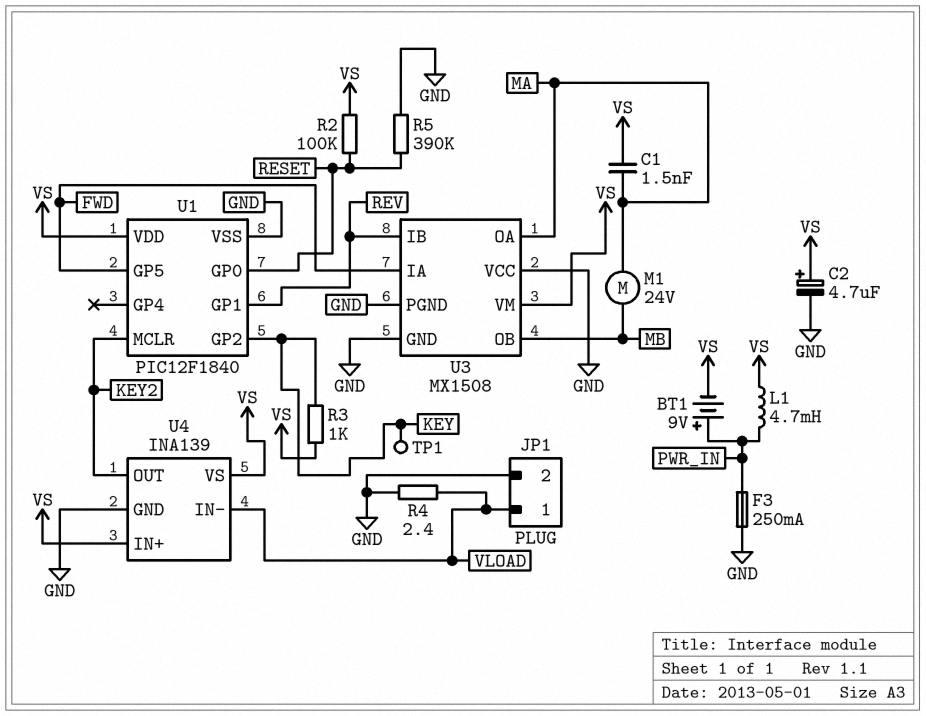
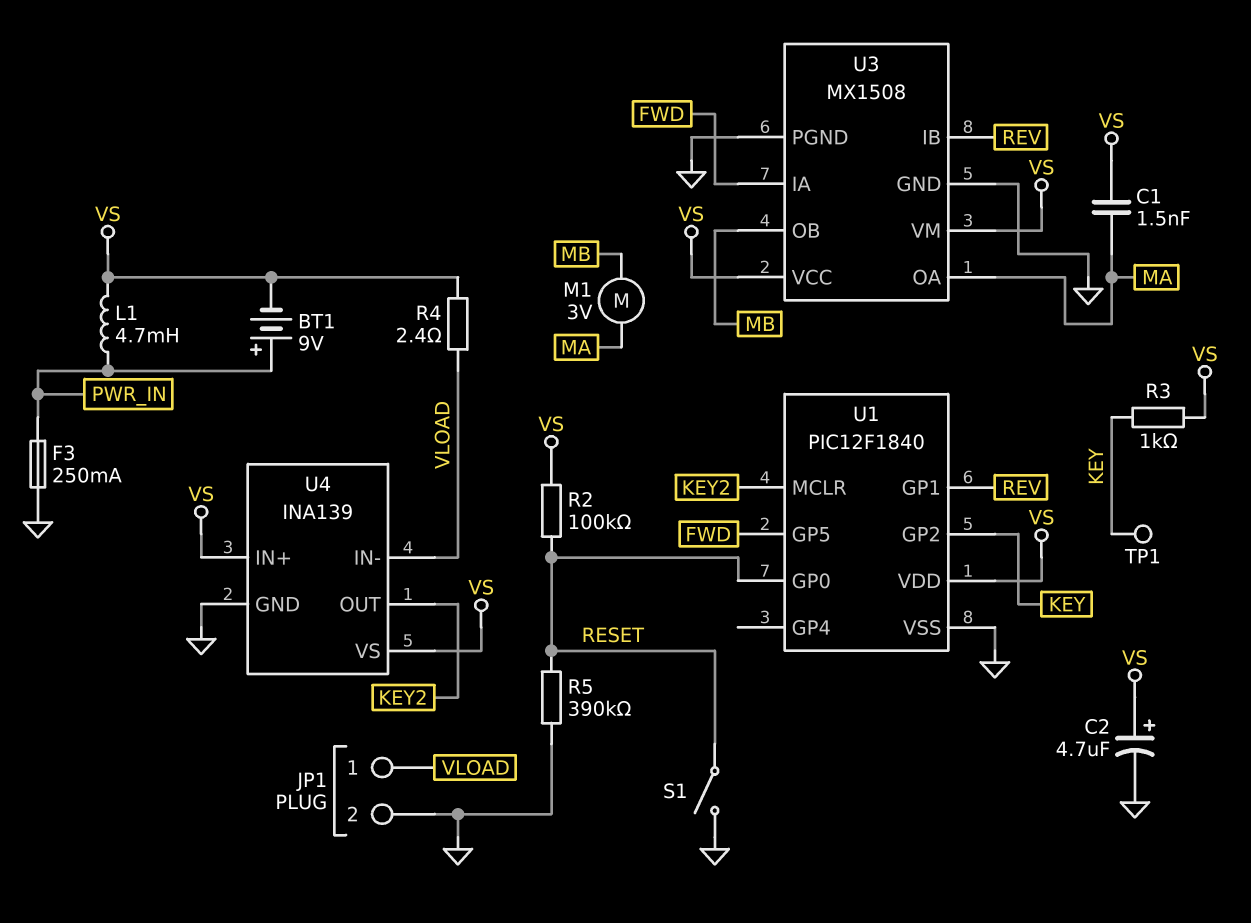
M1: motor 24V (MA, MB) -> motor 3V (MA, MB)
R4: 2.4 (GND, VLOAD) -> 2.4 (VLOAD, VS)
S1: none -> switch (GND, RESET)
U3 pin VCC: GND -> VS

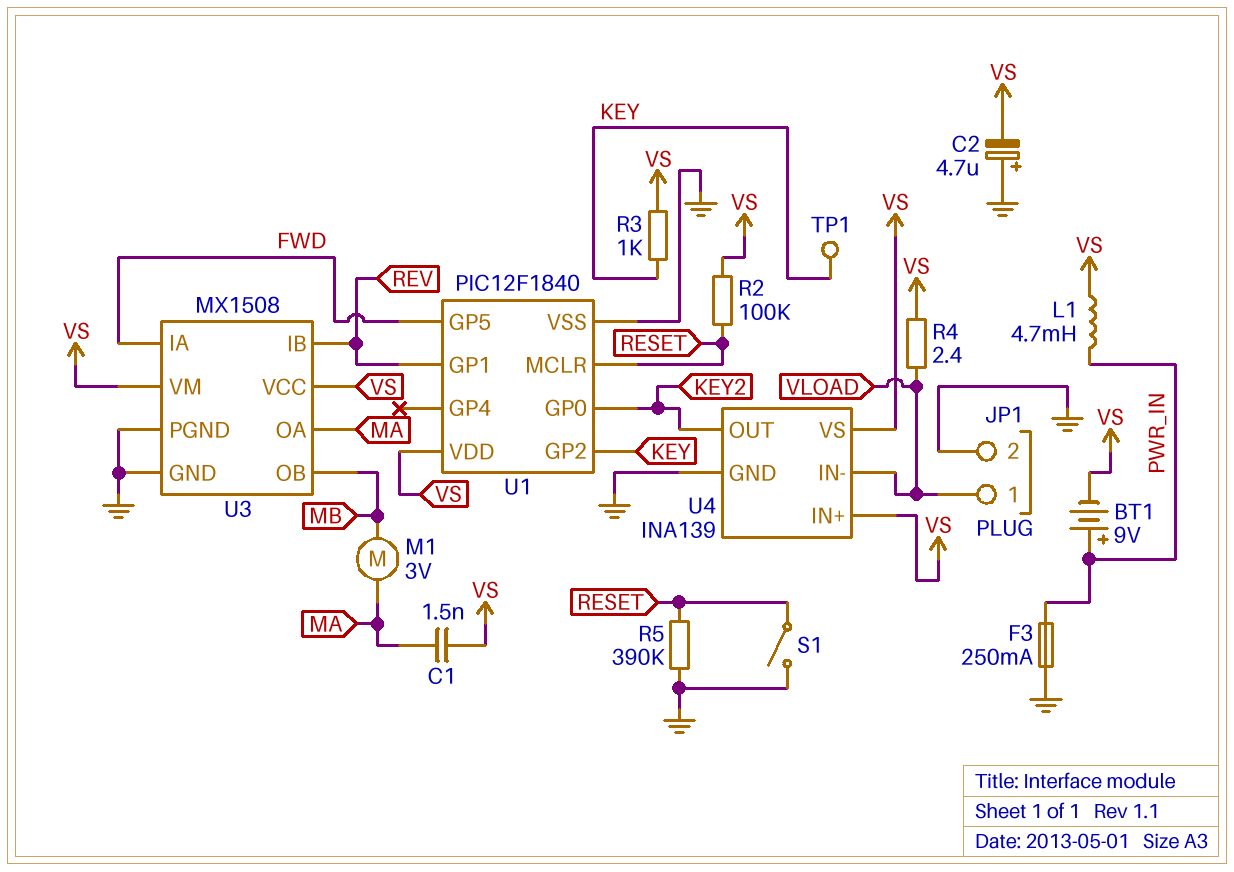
C2: 4.7uF (plus VS, minus GND) -> 4.7uF (plus GND, minus VS)
U1 pin GP0: RESET -> KEY2
U1 pin MCLR: KEY2 -> RESET

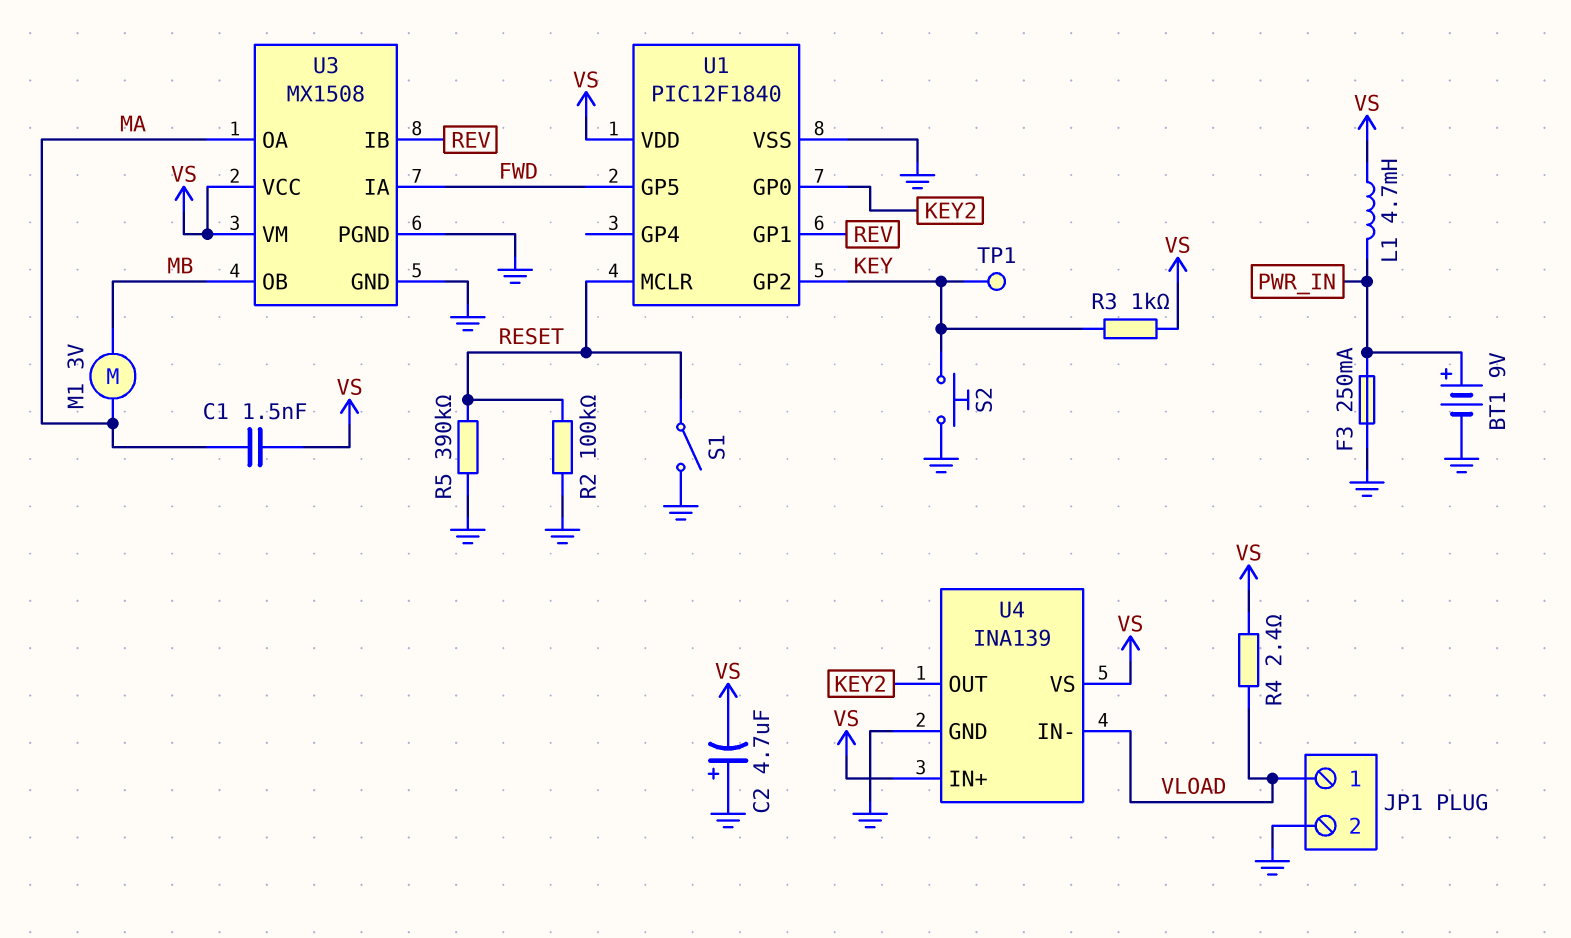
BT1: 9V (plus PWR_IN, minus VS) -> 9V (plus PWR_IN, minus GND)
R2: 100k (RESET, VS) -> 100k (GND, RESET)
S2: none -> button (GND, KEY)

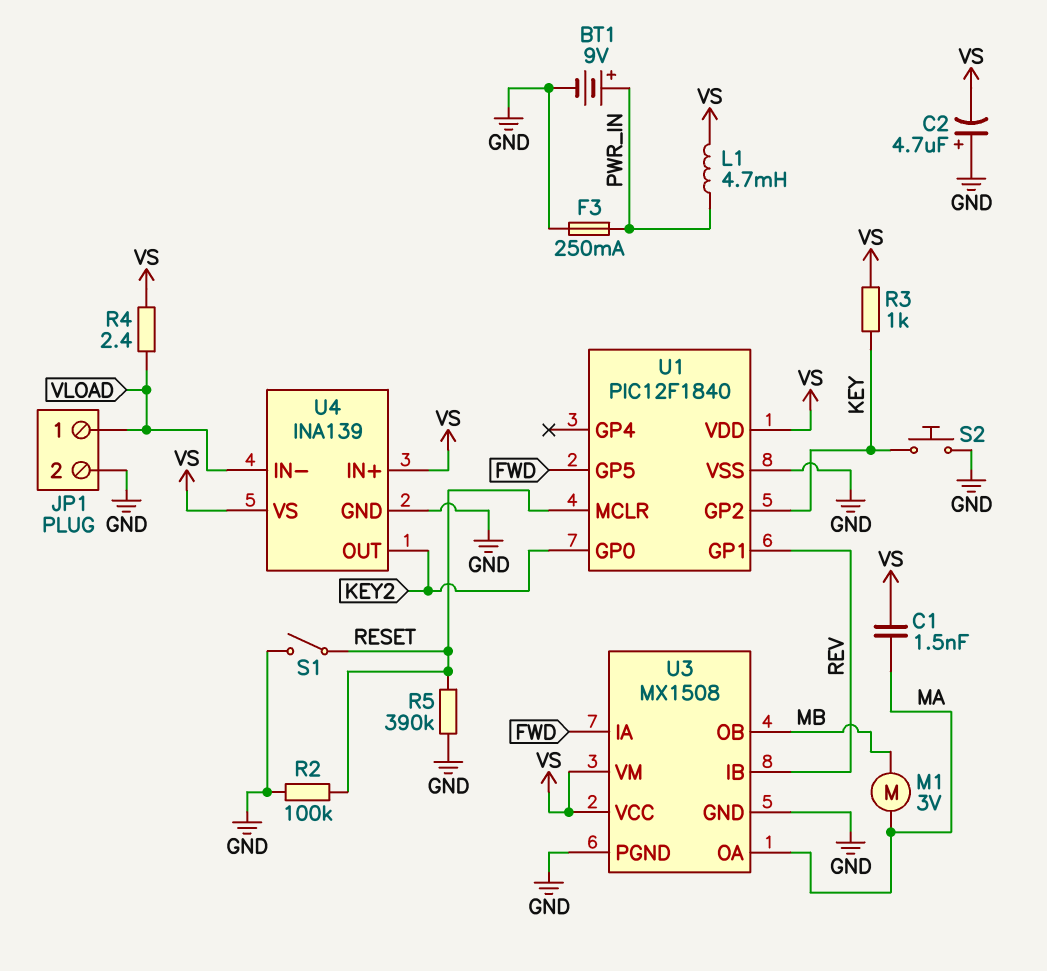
TP1: test point (KEY) -> none

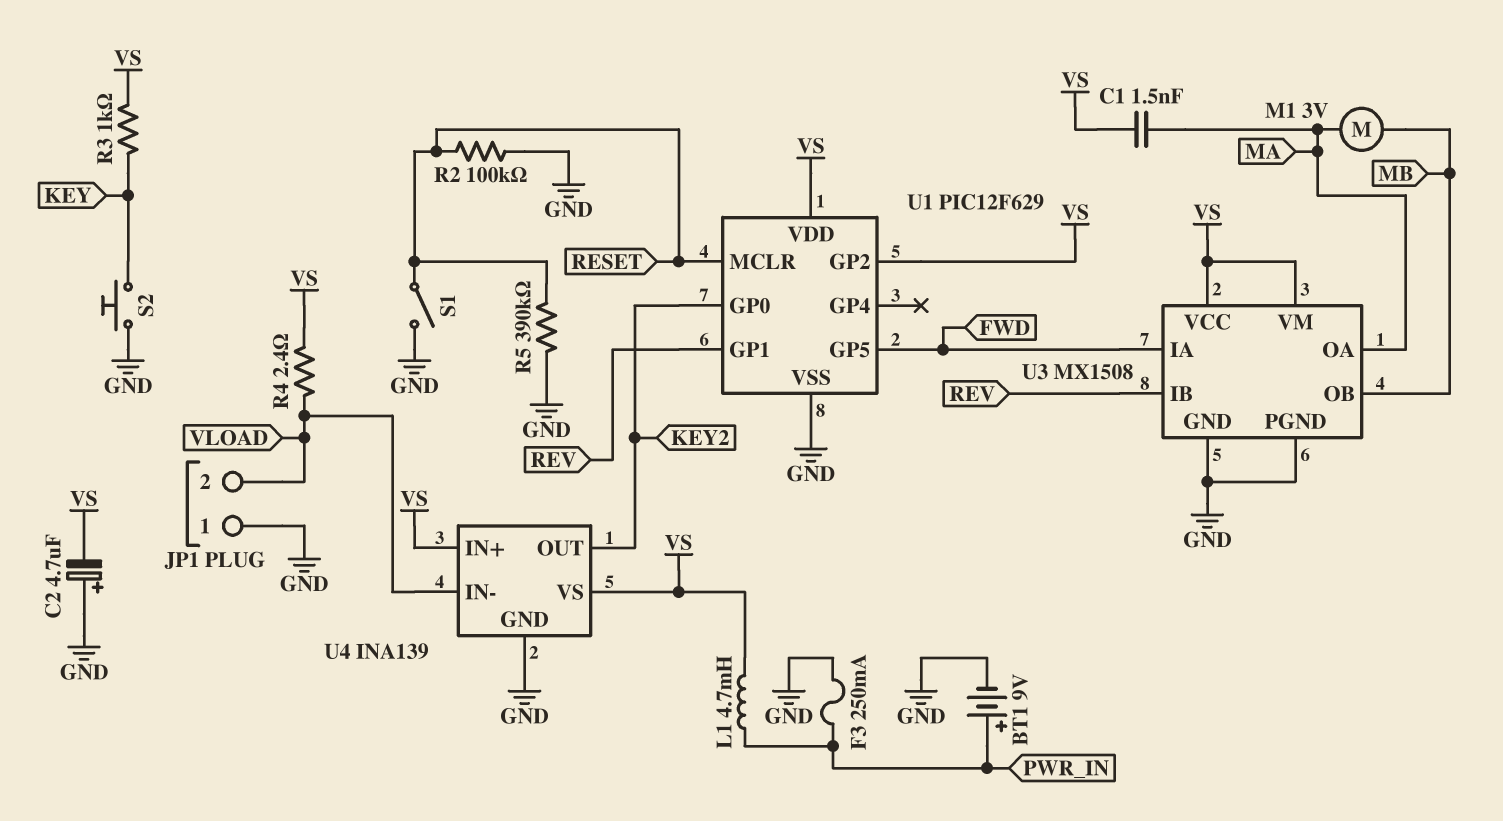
JP1 pin 1: VLOAD -> GND
JP1 pin 2: GND -> VLOAD
U1: PIC12F1840 -> PIC12F629
U1 pin GP2: KEY -> VS

